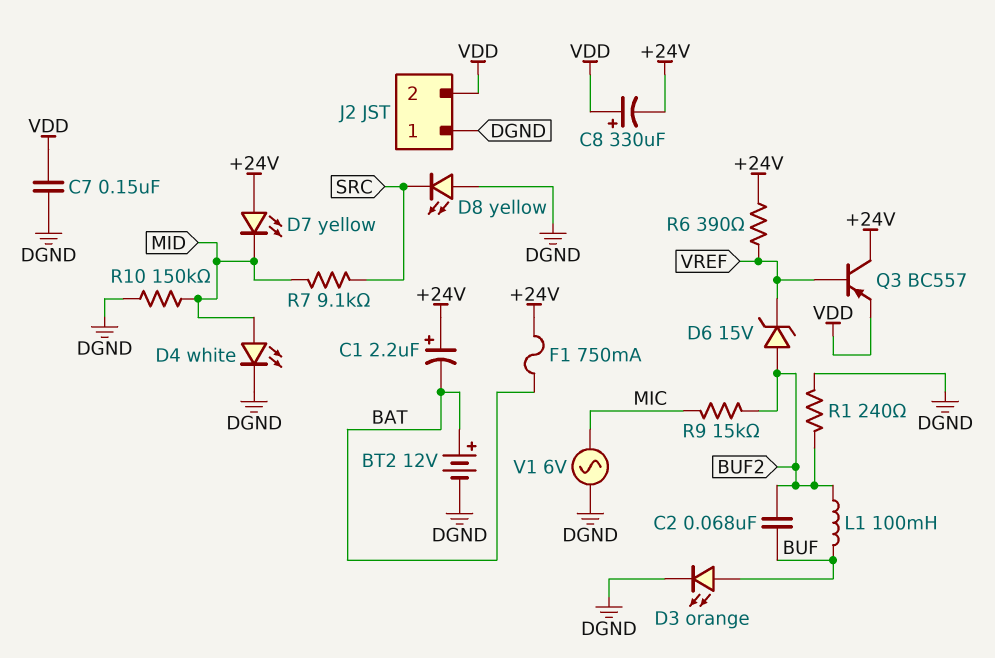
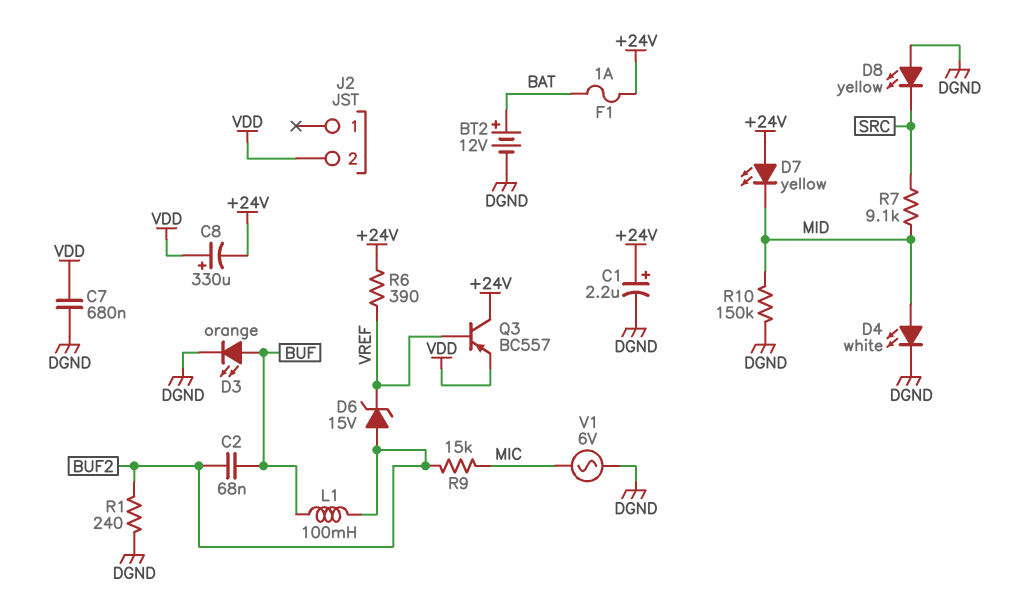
C1: 2.2uF (plus +24V, minus BAT) -> 2.2uF (plus +24V, minus DGND)
C7: 150nF (DGND, VDD) -> 680nF (DGND, VDD)
F1: 750mA (+24V, BAT) -> 1A (+24V, BAT)
J2 pin 1: DGND -> none

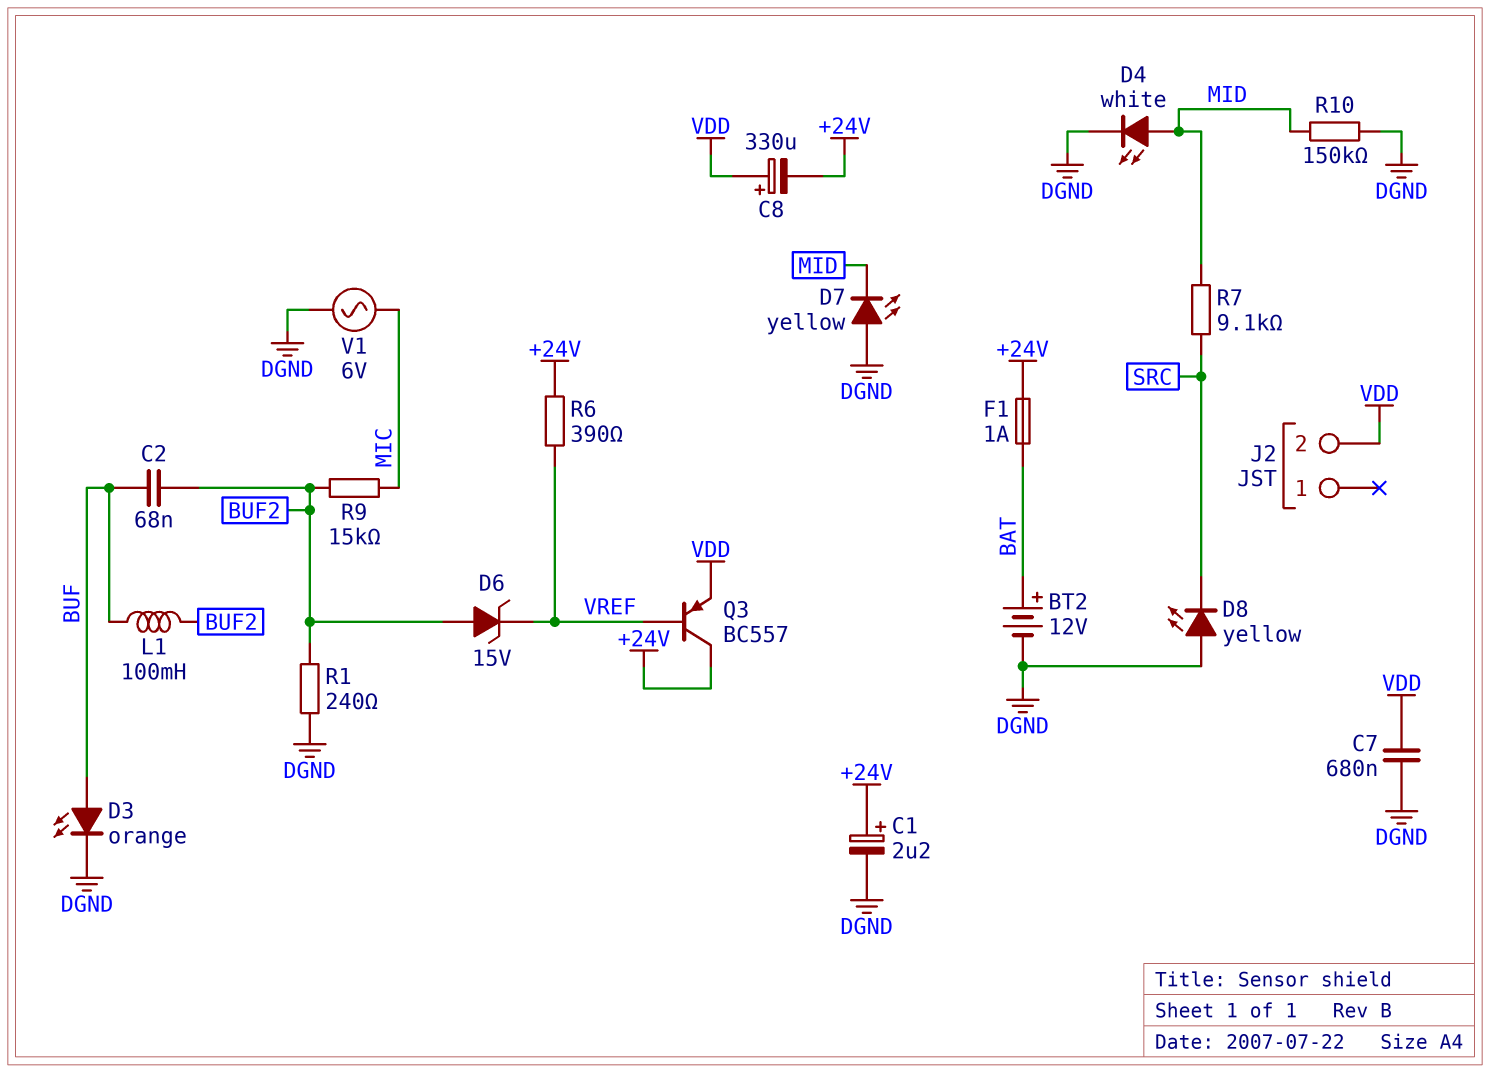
D7: LED yellow (A +24V, K MID) -> LED yellow (A DGND, K MID)

